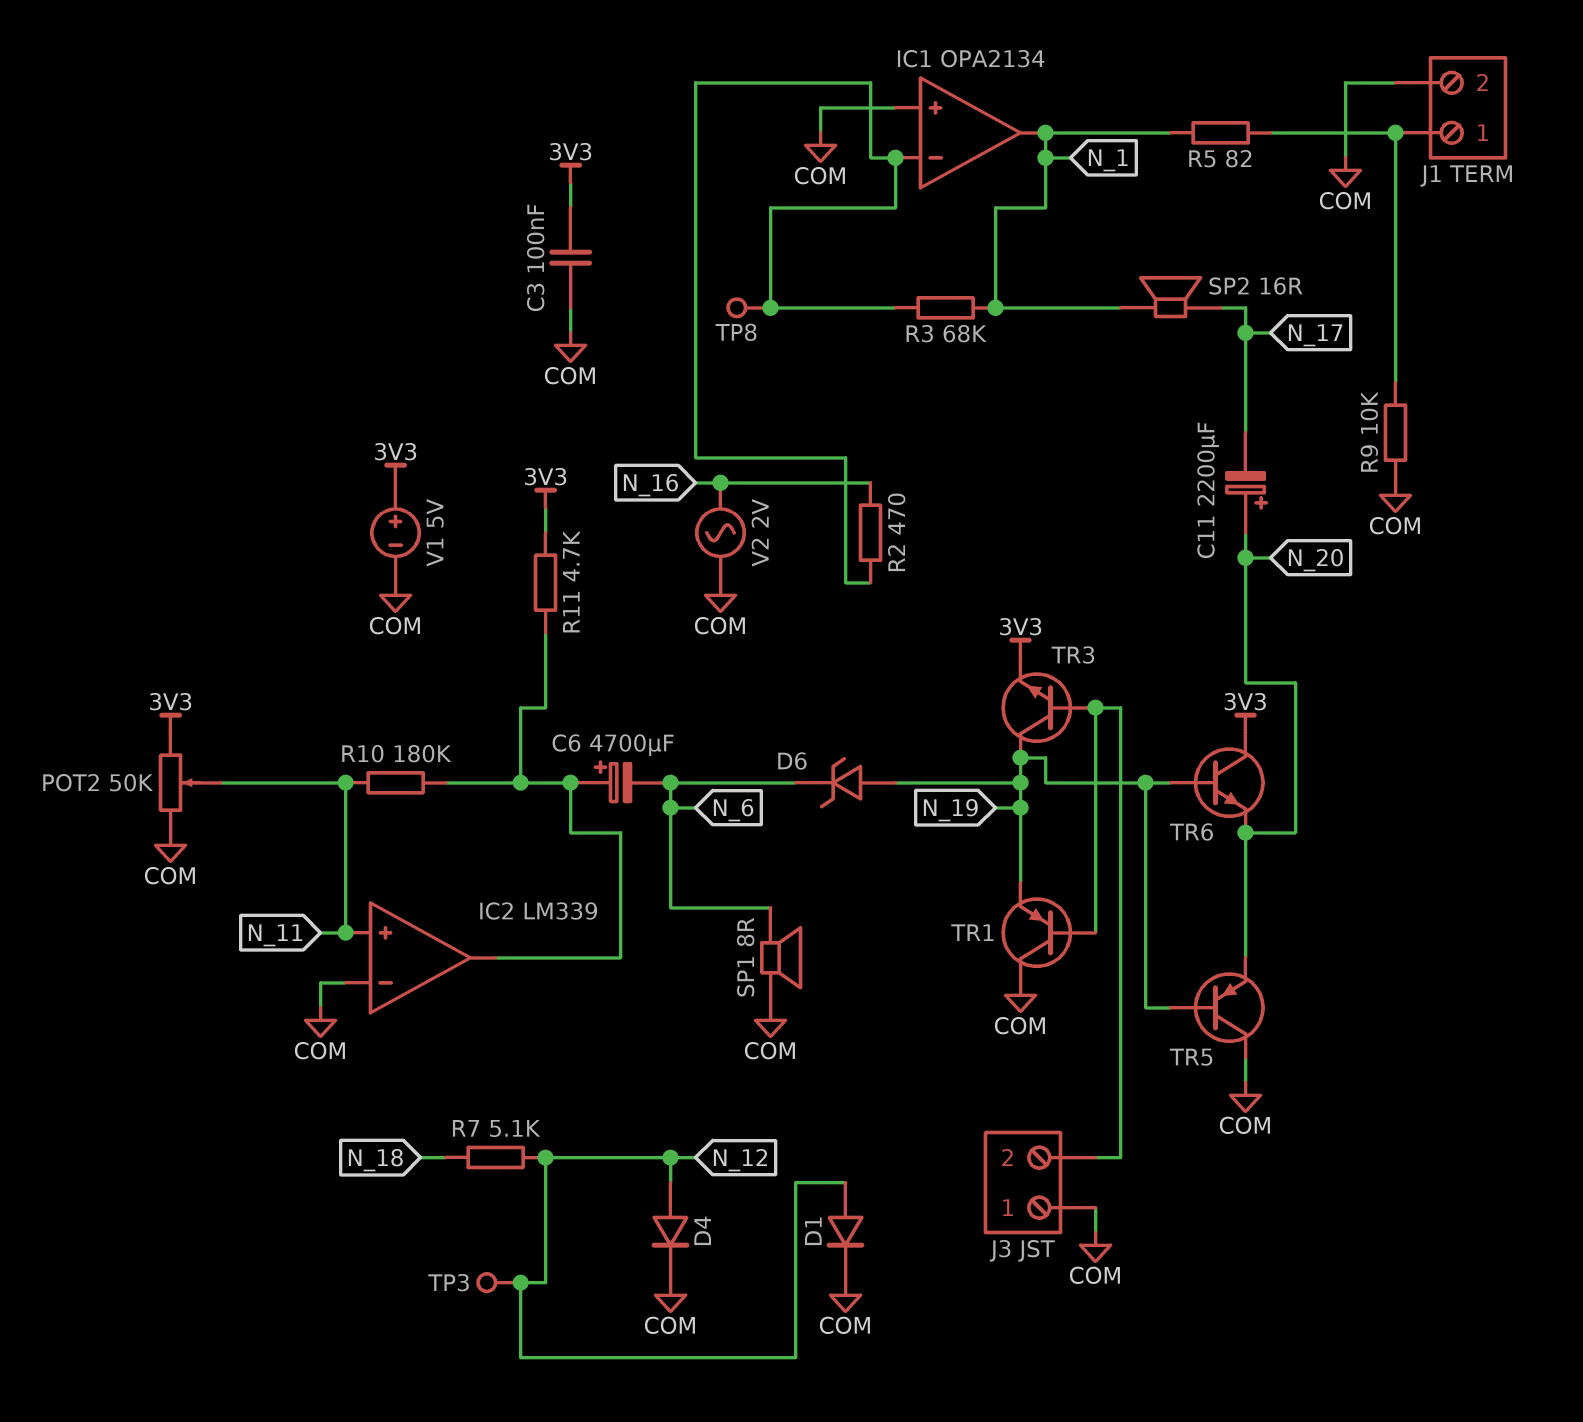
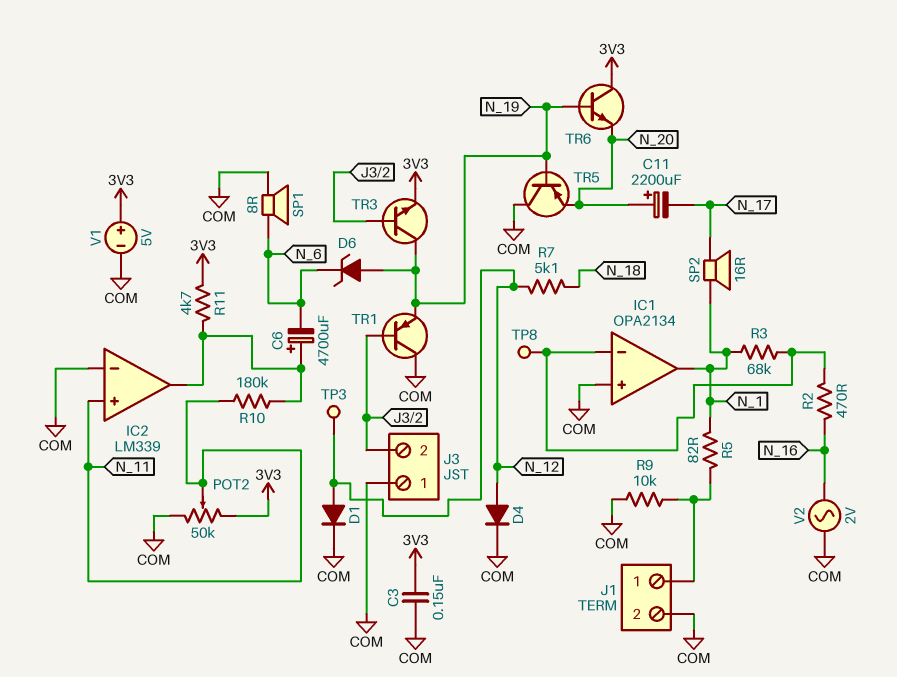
C3: 100nF (3V3, COM) -> 150nF (3V3, COM)

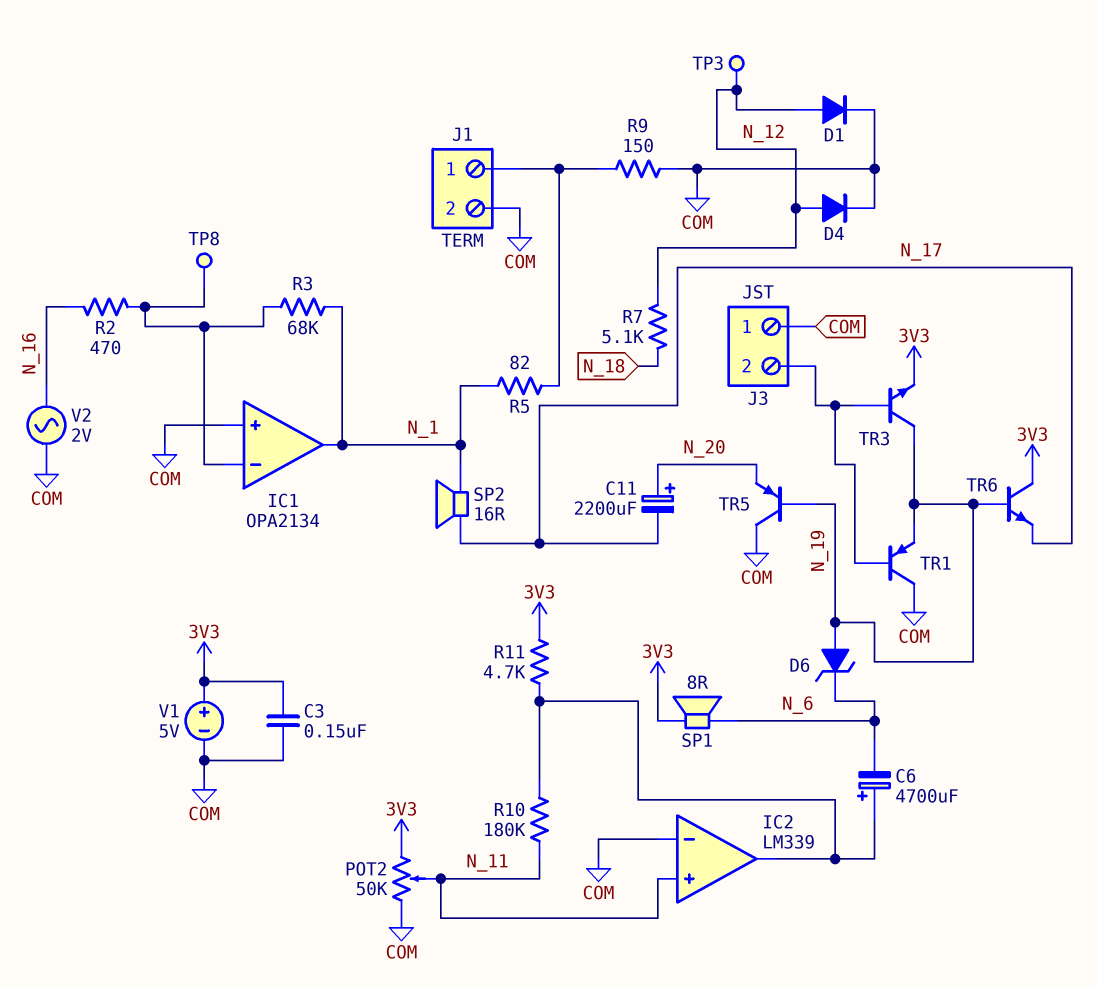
R9: 10k (COM, J1/1) -> 150 (COM, J1/1)
SP1: speaker 8R (COM, N_6) -> speaker 8R (3V3, N_6)
TR6: NPN (B N_19, C 3V3, E N_20) -> NPN (B N_19, C 3V3, E N_17)

